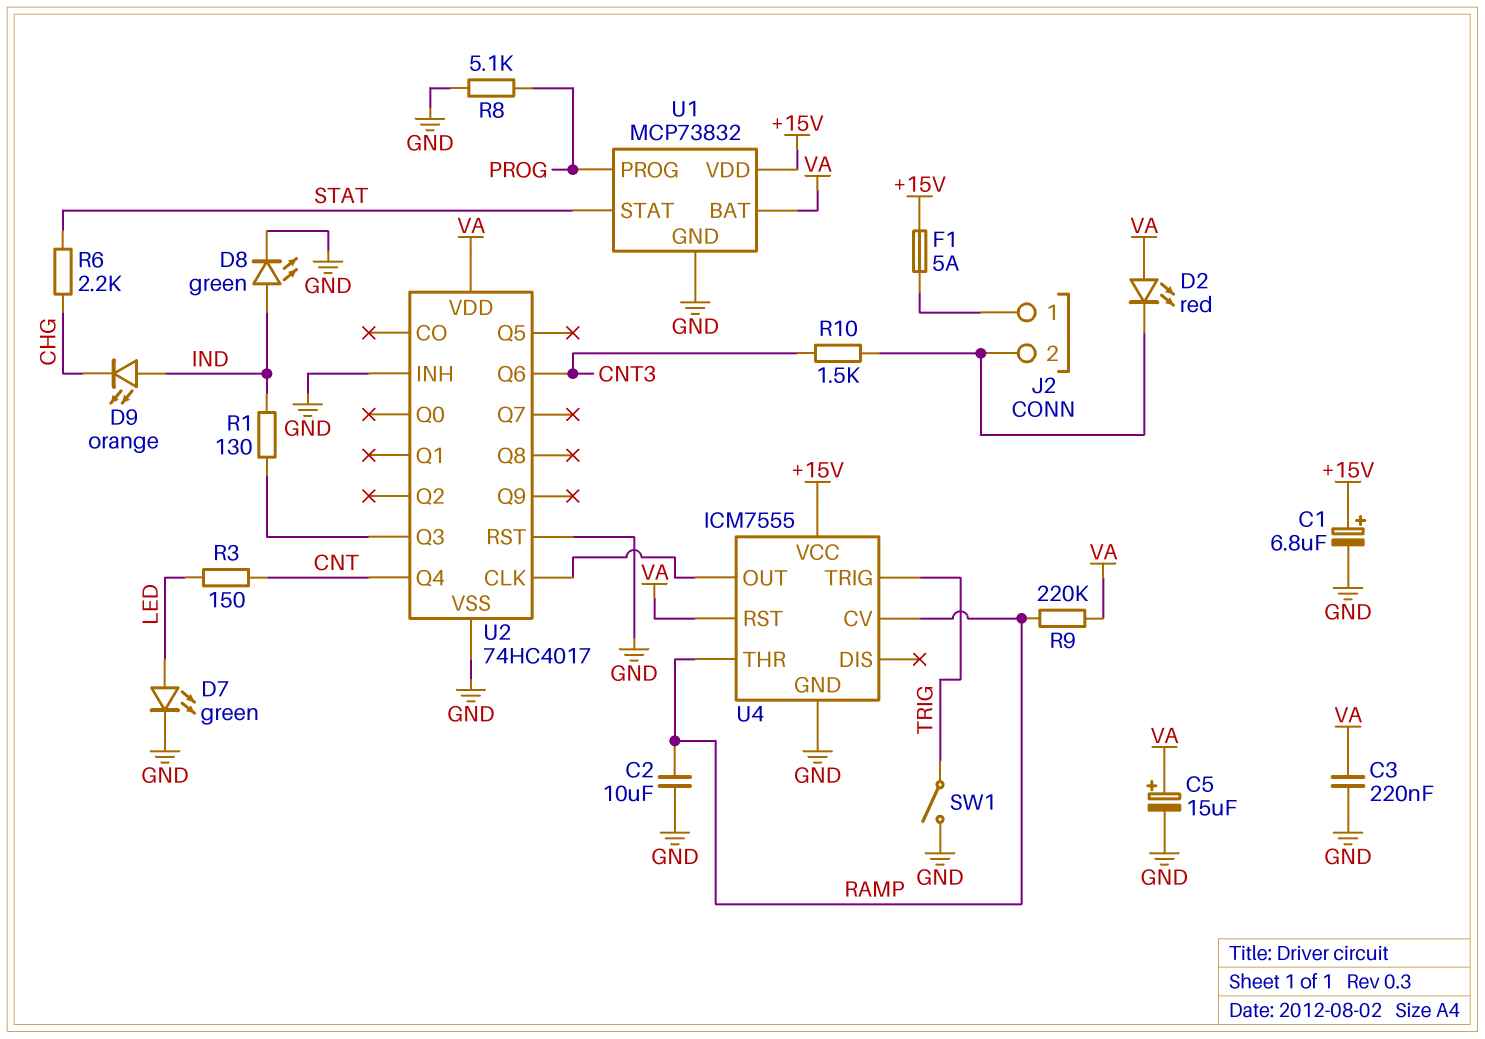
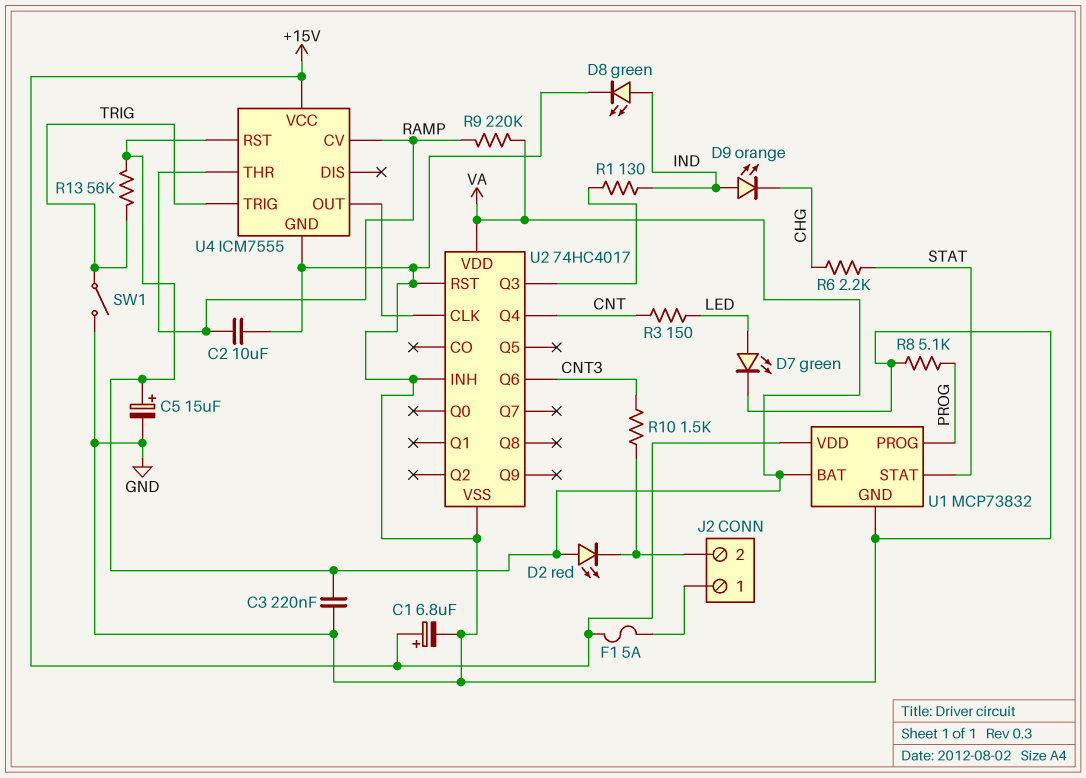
R13: none -> 56k (TRIG, VA)

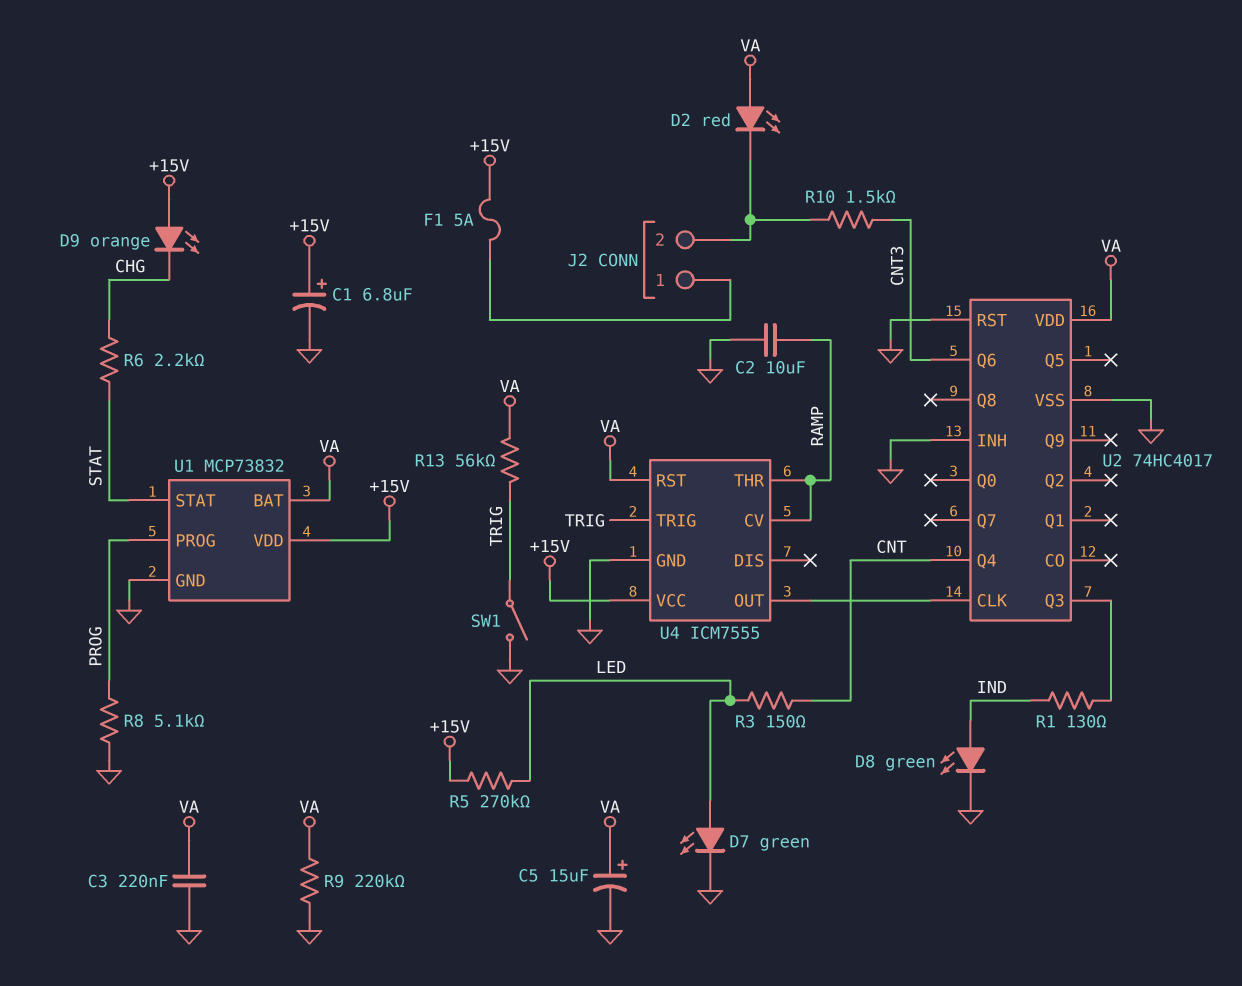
D9: LED orange (A IND, K CHG) -> LED orange (A +15V, K CHG)
R5: none -> 270k (+15V, LED)
R9: 220k (RAMP, VA) -> 220k (GND, VA)

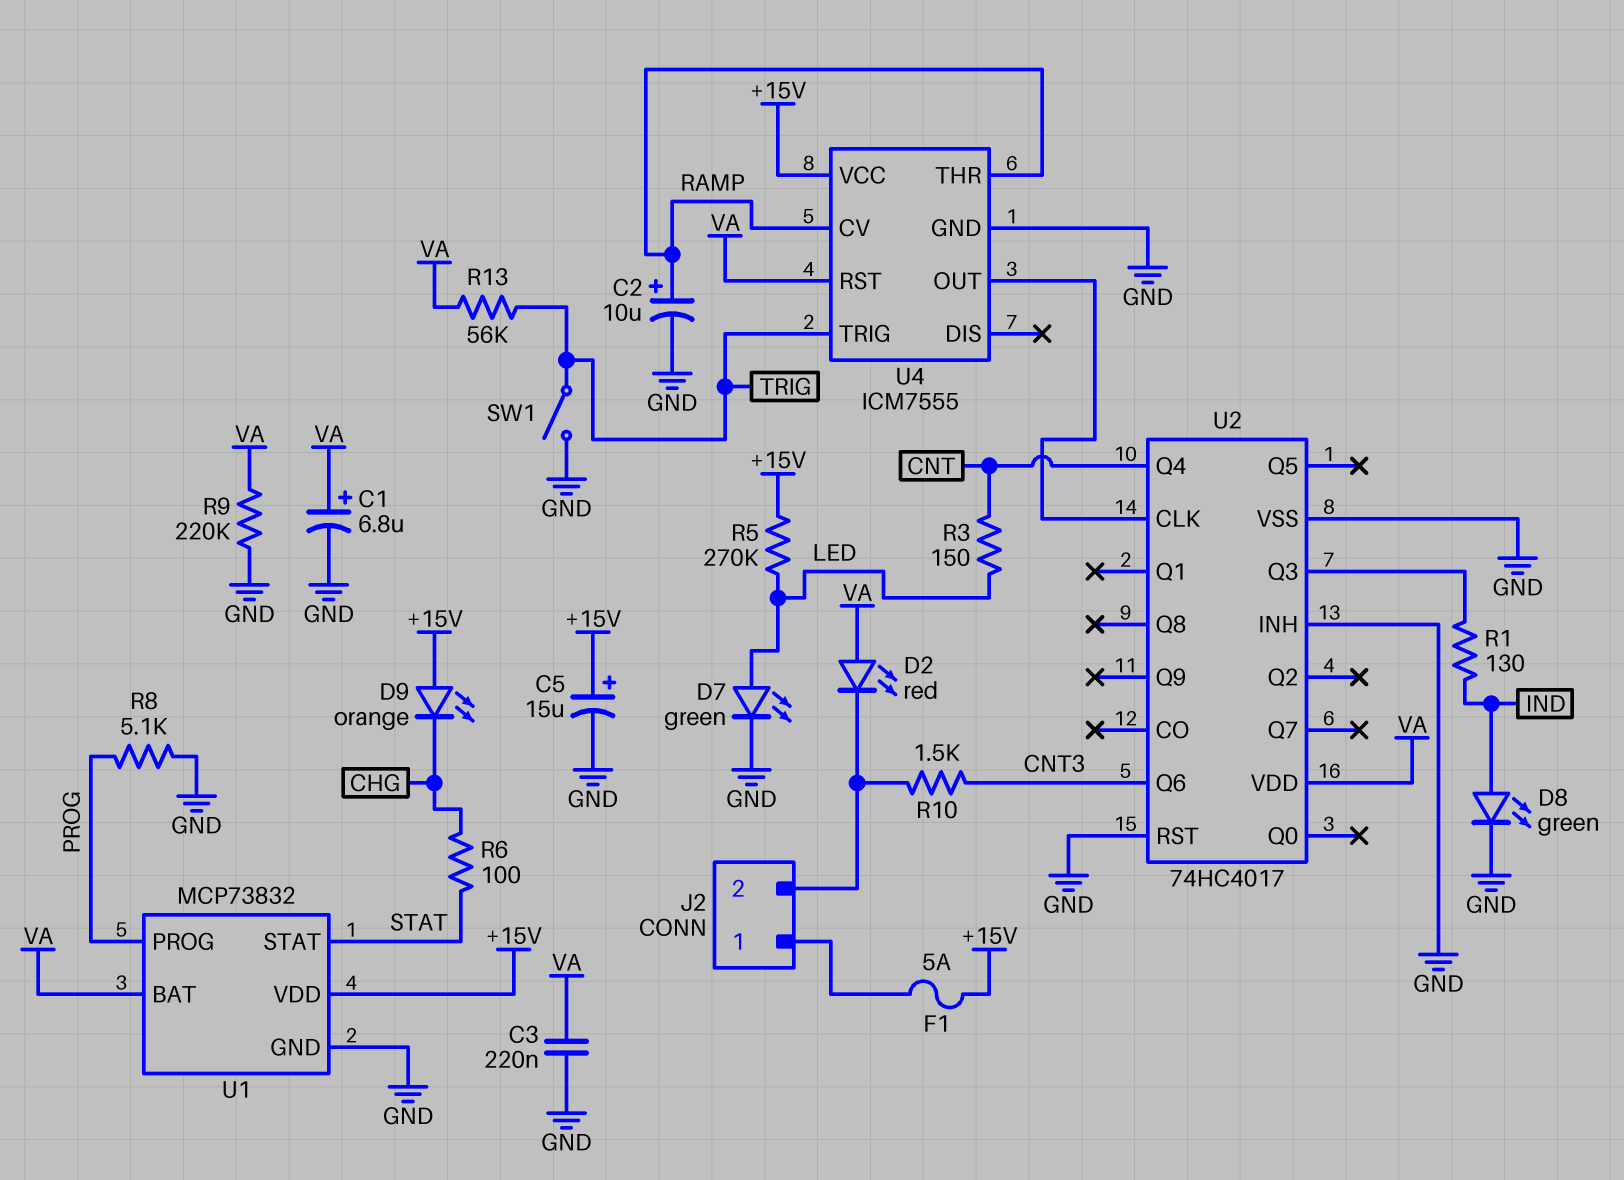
C1: 6.8uF (plus +15V, minus GND) -> 6.8uF (plus VA, minus GND)
C2: 10uF (GND, RAMP) -> 10uF (plus RAMP, minus GND)
C5: 15uF (plus VA, minus GND) -> 15uF (plus +15V, minus GND)
R6: 2.2k (CHG, STAT) -> 100 (CHG, STAT)

